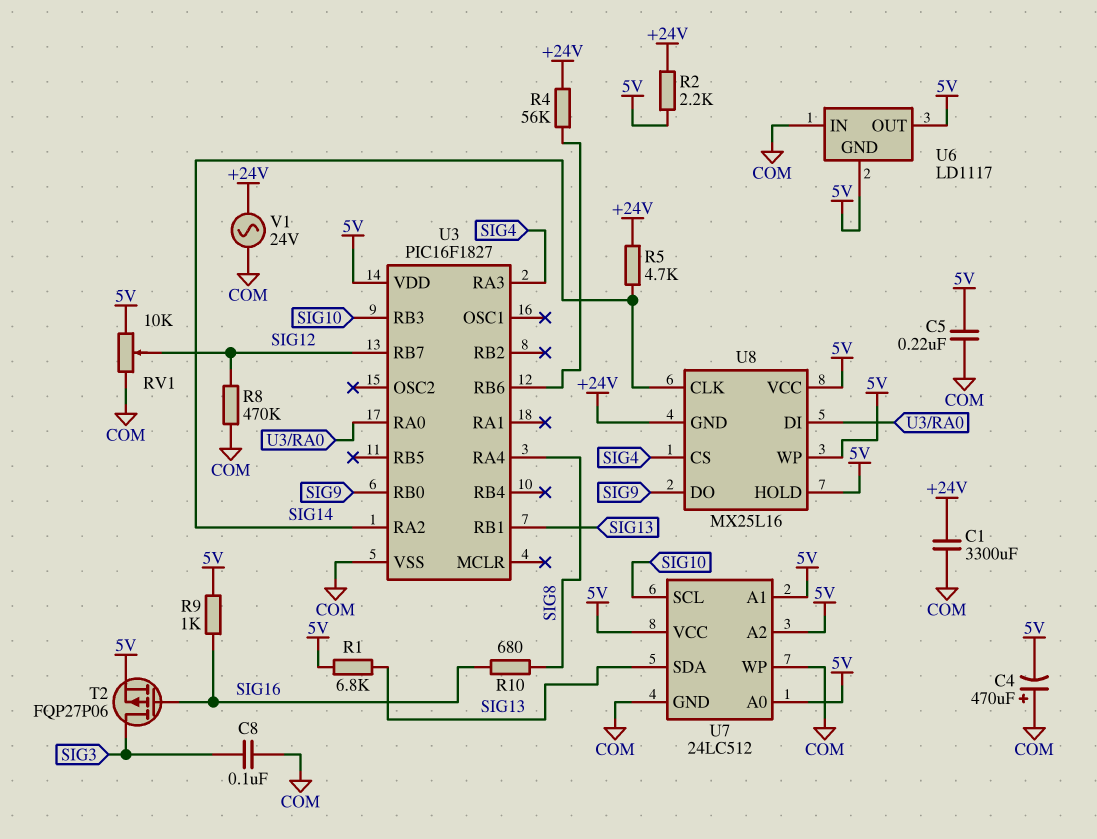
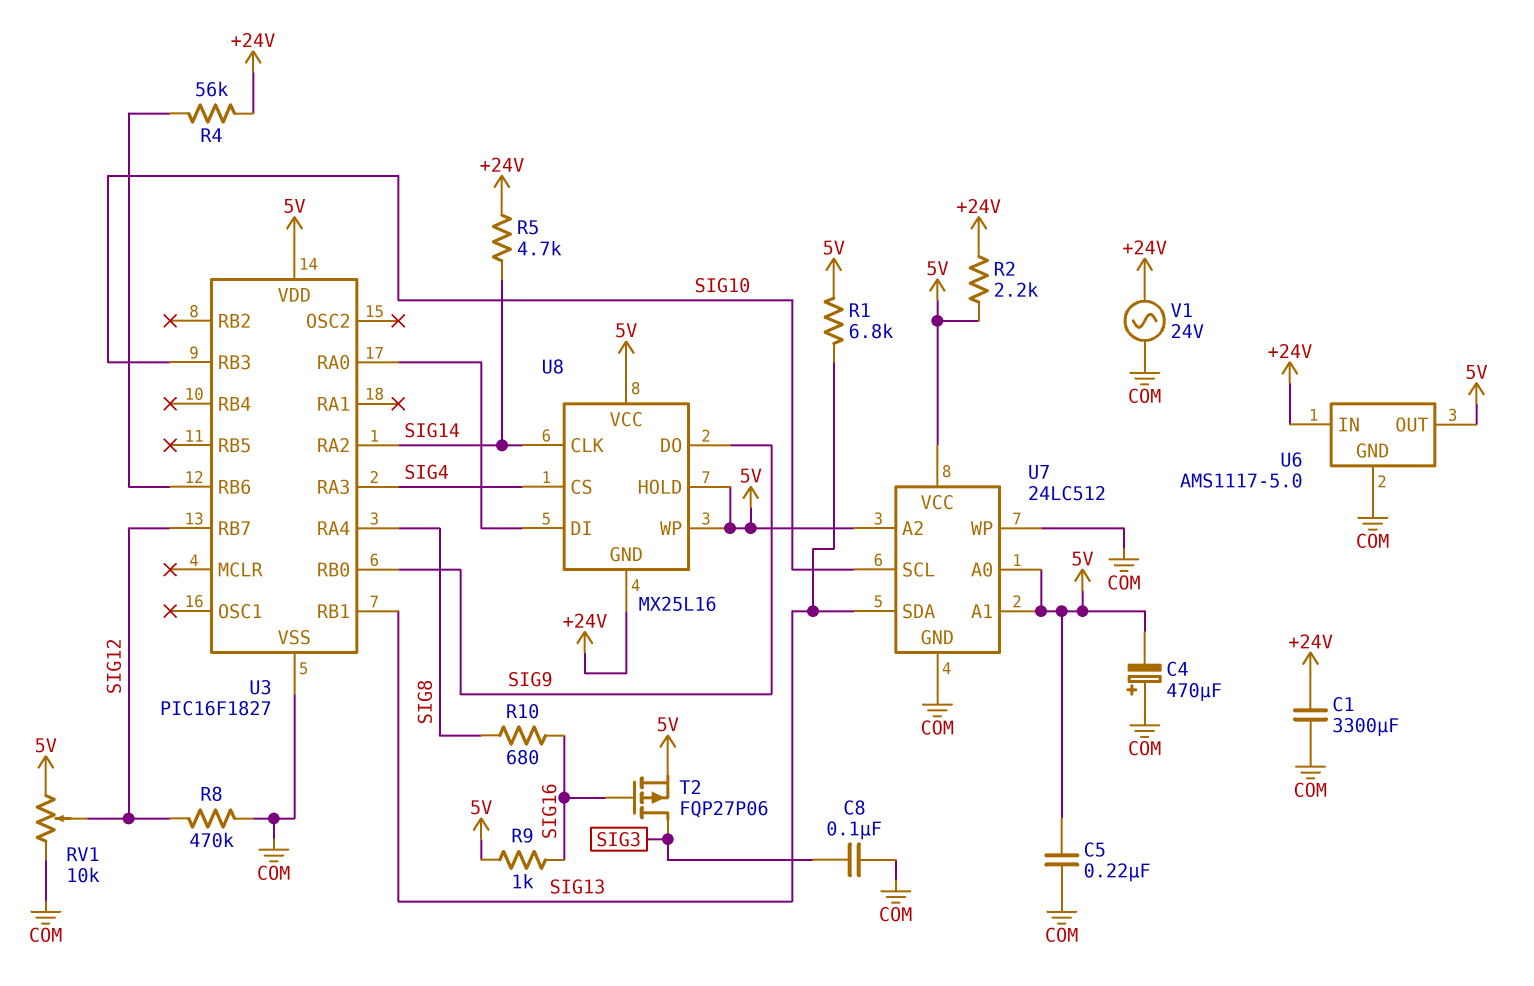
U6: LD1117 -> AMS1117-5.0
U6 pin GND: 5V -> COM
U6 pin IN: COM -> +24V

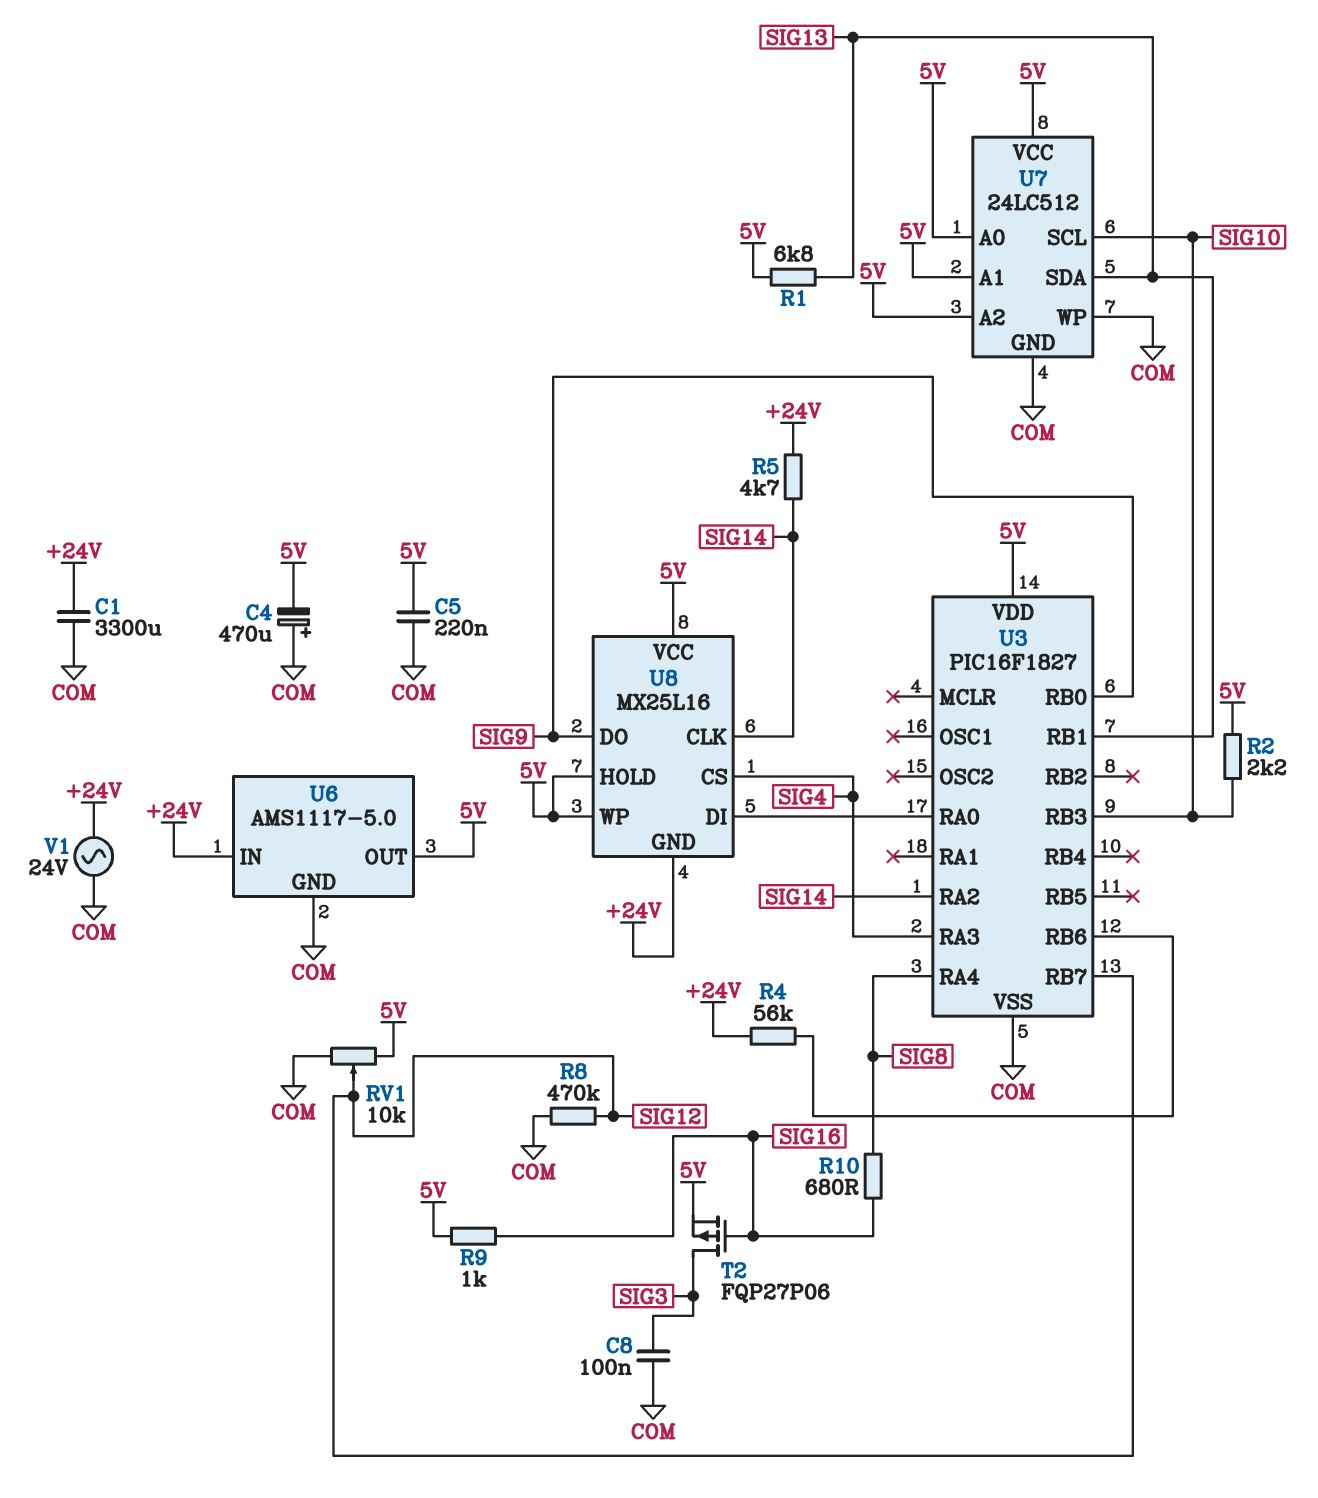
R2: 2.2k (+24V, 5V) -> 2.2k (5V, SIG10)

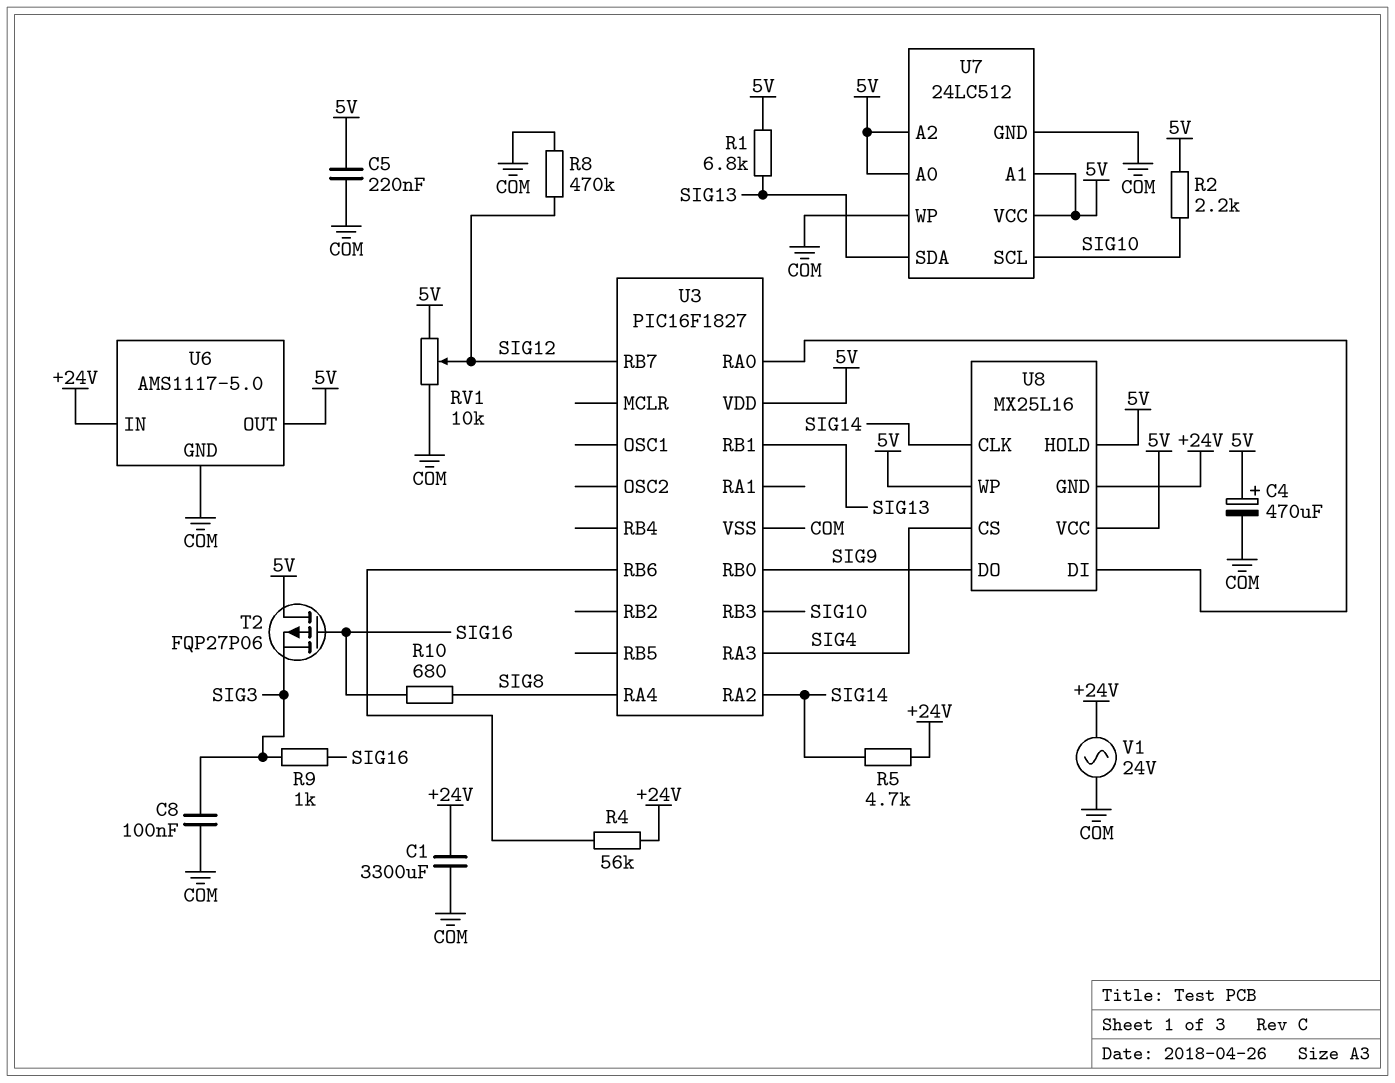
C4: 470uF (plus COM, minus 5V) -> 470uF (plus 5V, minus COM)
R9: 1k (5V, SIG16) -> 1k (SIG3, SIG16)
T2: PMOS FQP27P06 (G SIG16, D SIG3, S 5V) -> PMOS FQP27P06 (G SIG16, D 5V, S SIG3)

